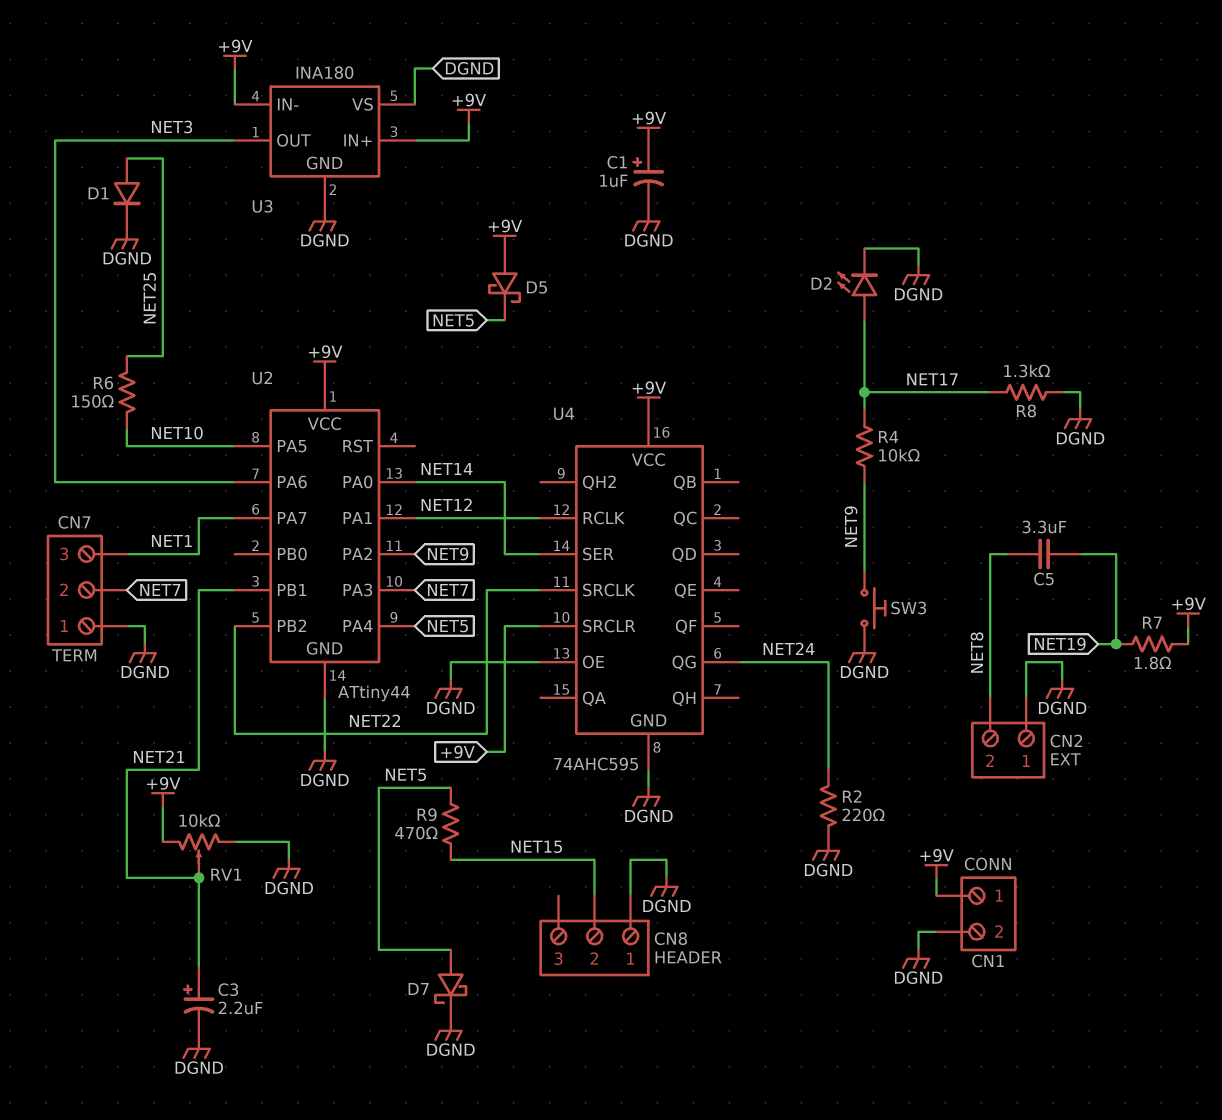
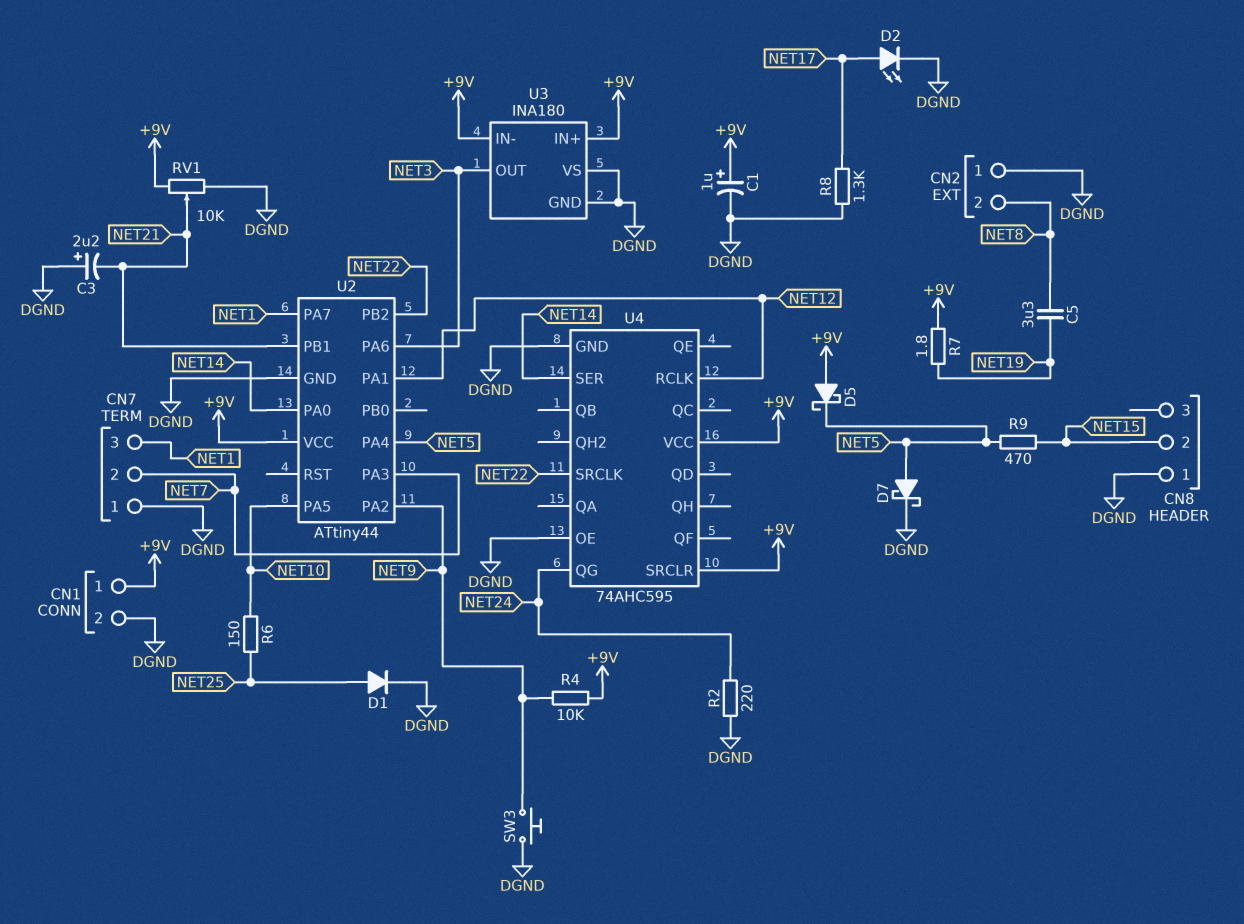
C3: 2.2uF (plus NET21, minus DGND) -> 2.2uF (plus DGND, minus NET21)
R4: 10k (NET9, NET17) -> 10k (+9V, NET9)

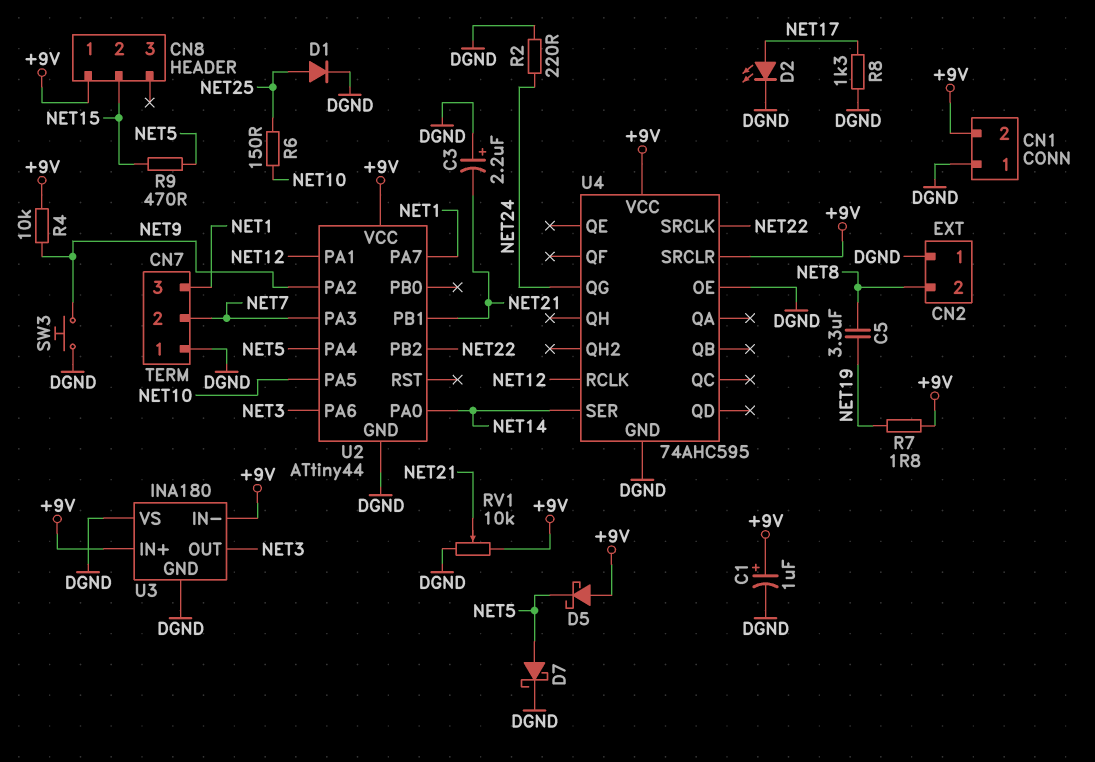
CN1 pin 1: +9V -> DGND
CN1 pin 2: DGND -> +9V
CN8 pin 1: DGND -> +9V

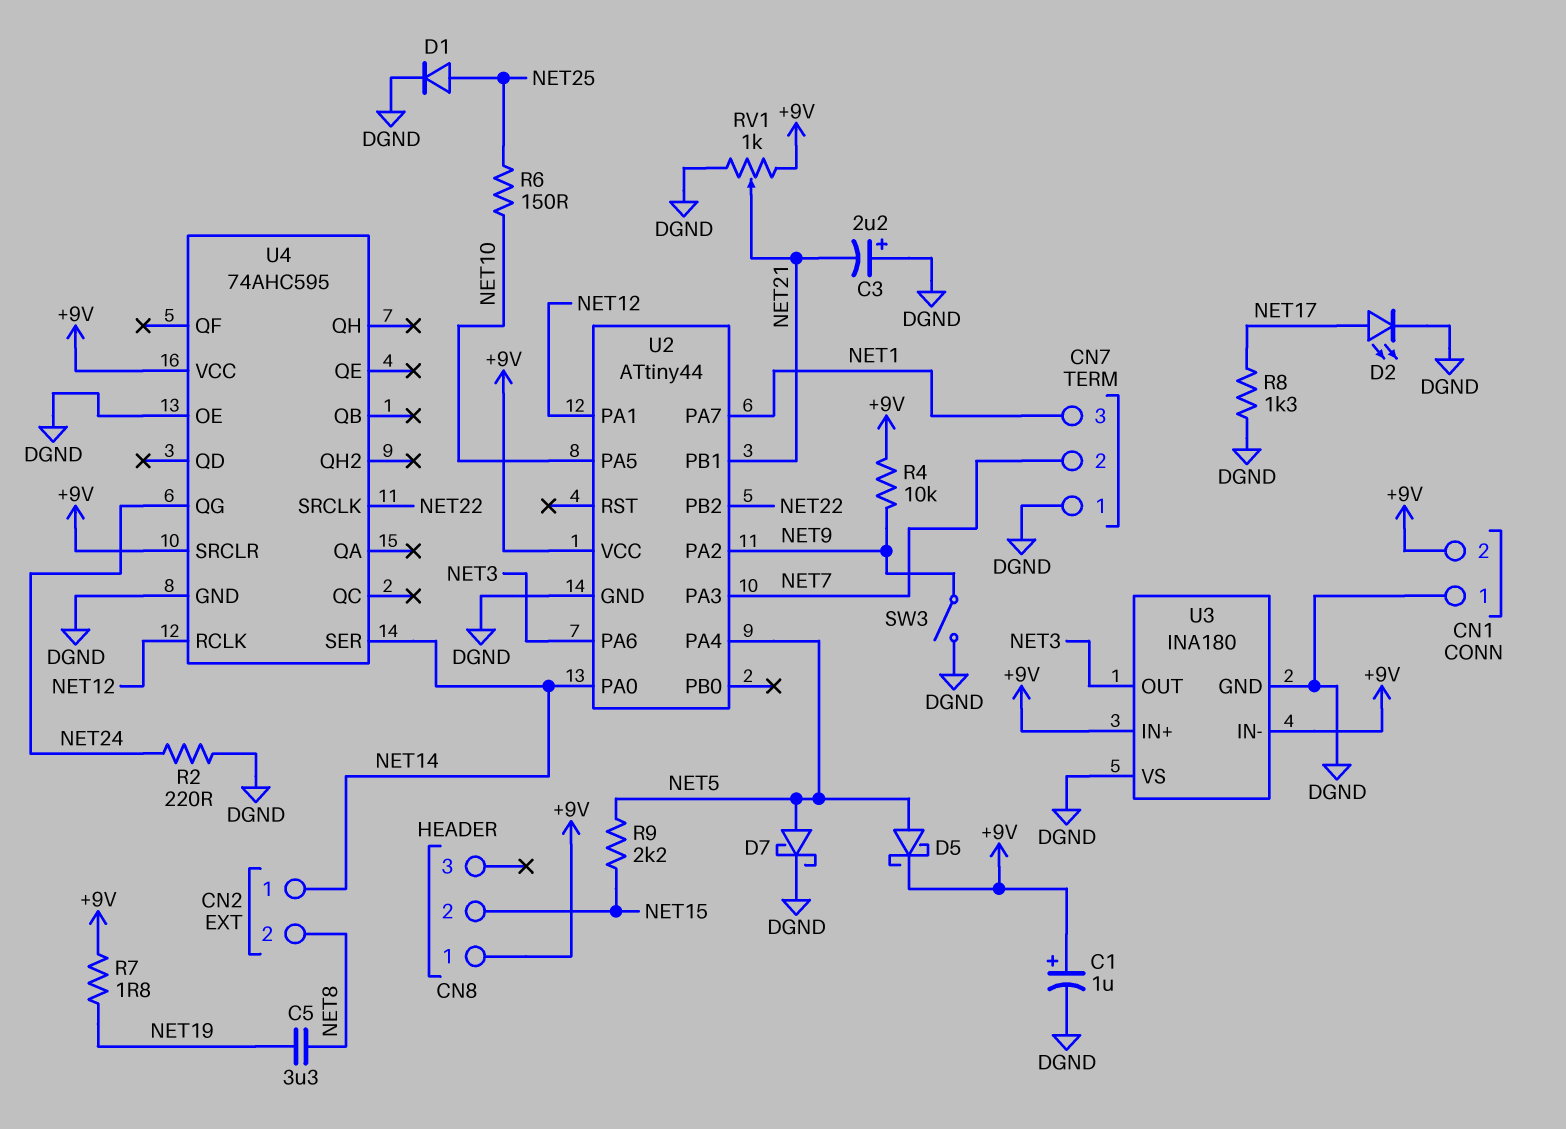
CN2 pin 1: DGND -> NET14
D5: schottky (A +9V, K NET5) -> schottky (A NET5, K +9V)
R9: 470 (NET5, NET15) -> 2.2k (NET5, NET15)
RV1: 10k (+9V, DGND, wiper NET21) -> 1k (+9V, DGND, wiper NET21)
SW3: button (DGND, NET9) -> switch (DGND, NET9)

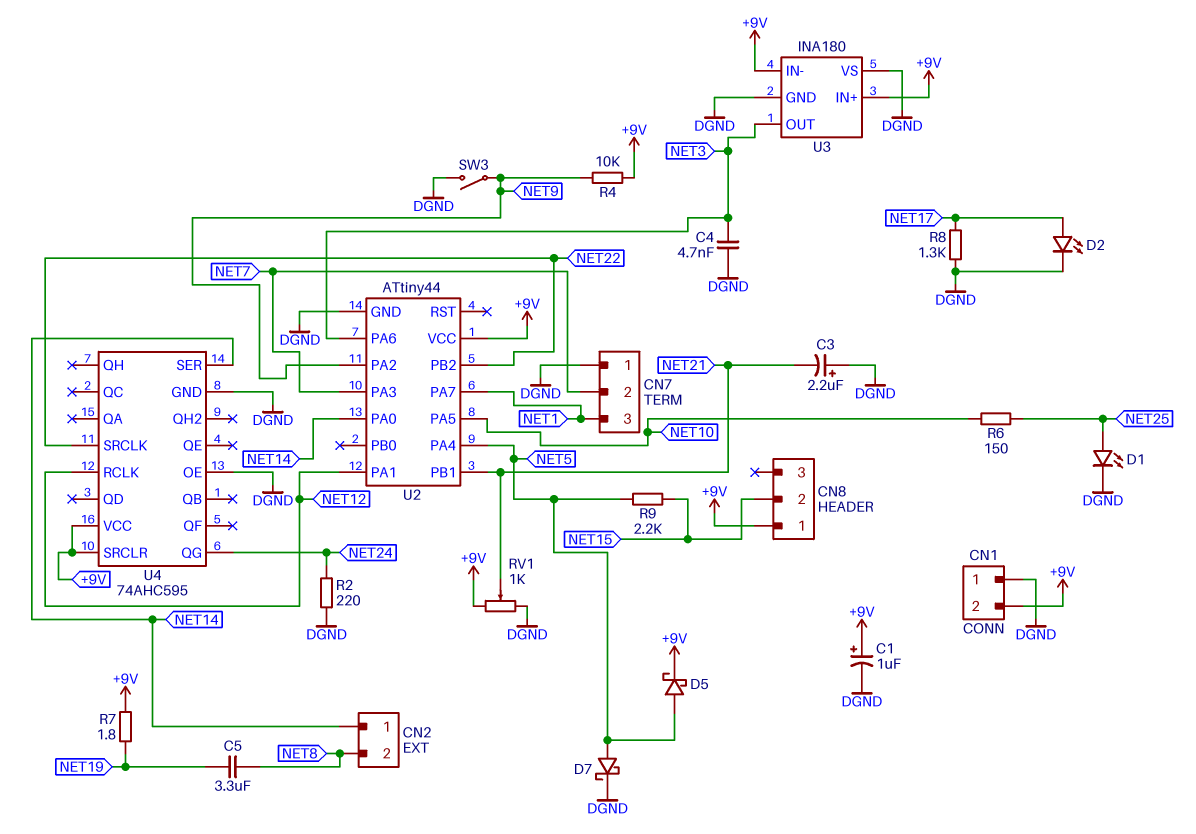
C4: none -> 4.7nF (DGND, NET3)
D1: diode (A NET25, K DGND) -> LED (A NET25, K DGND)

